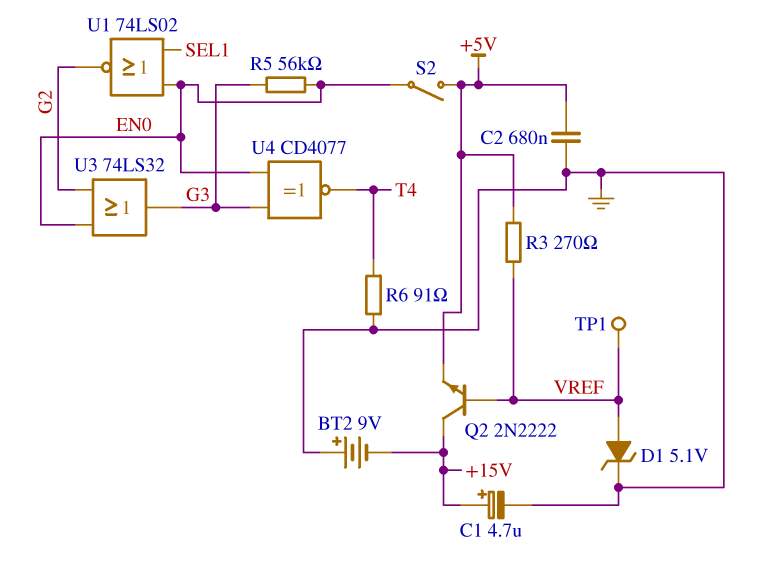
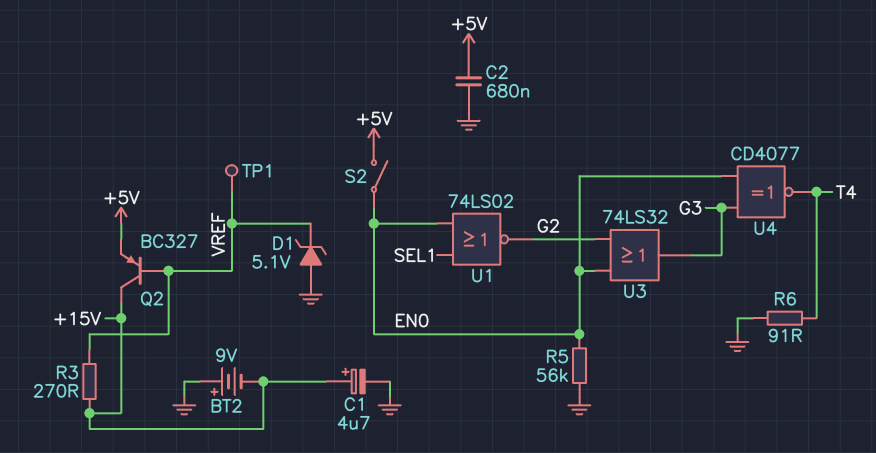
D1: zener 5.1V (A VREF, K GND) -> zener 5.1V (A GND, K VREF)
Q2: NPN 2N2222 (B VREF, C +15V, E +5V) -> PNP BC327 (B VREF, C +15V, E +5V)
R3: 270 (+5V, VREF) -> 270 (+15V, VREF)
R5: 56k (EN0, G3) -> 56k (EN0, GND)

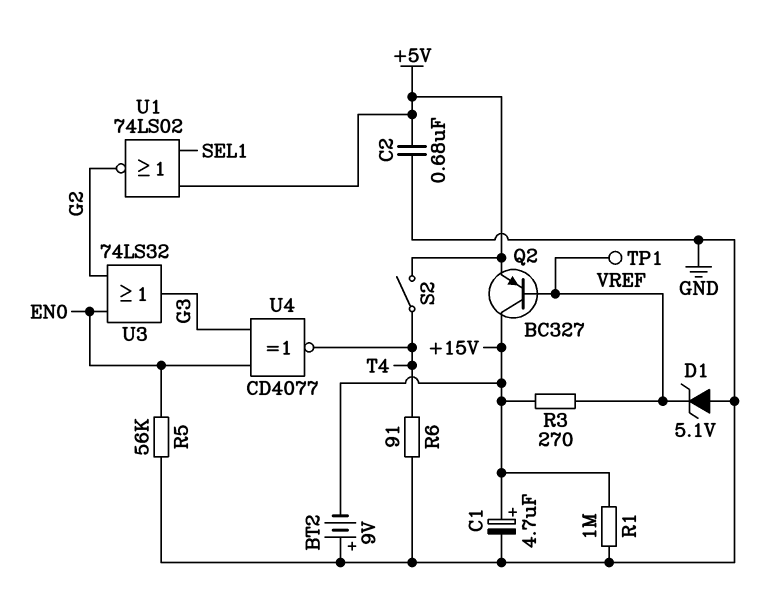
R1: none -> 1M (+15V, GND)
S2: switch (+5V, EN0) -> switch (+5V, T4)
U1: NOR 74LS02 (in EN0, in SEL1, out G2) -> NOR 74LS02 (in +5V, in SEL1, out G2)

